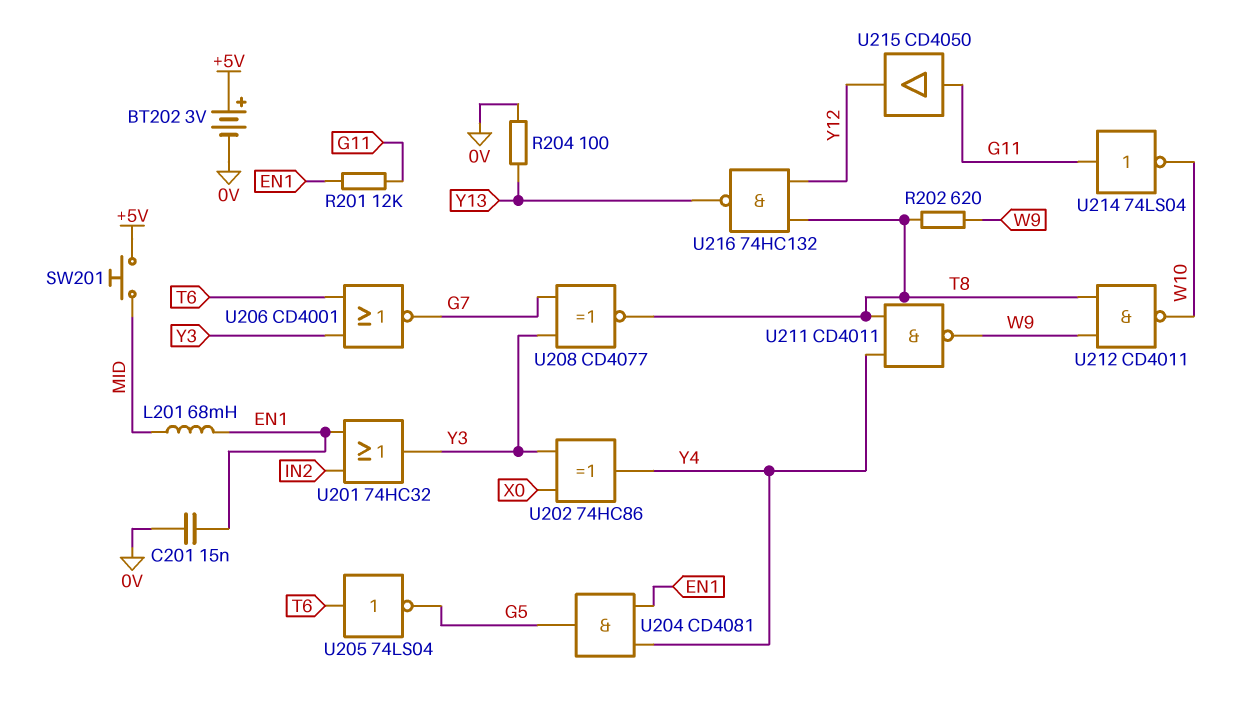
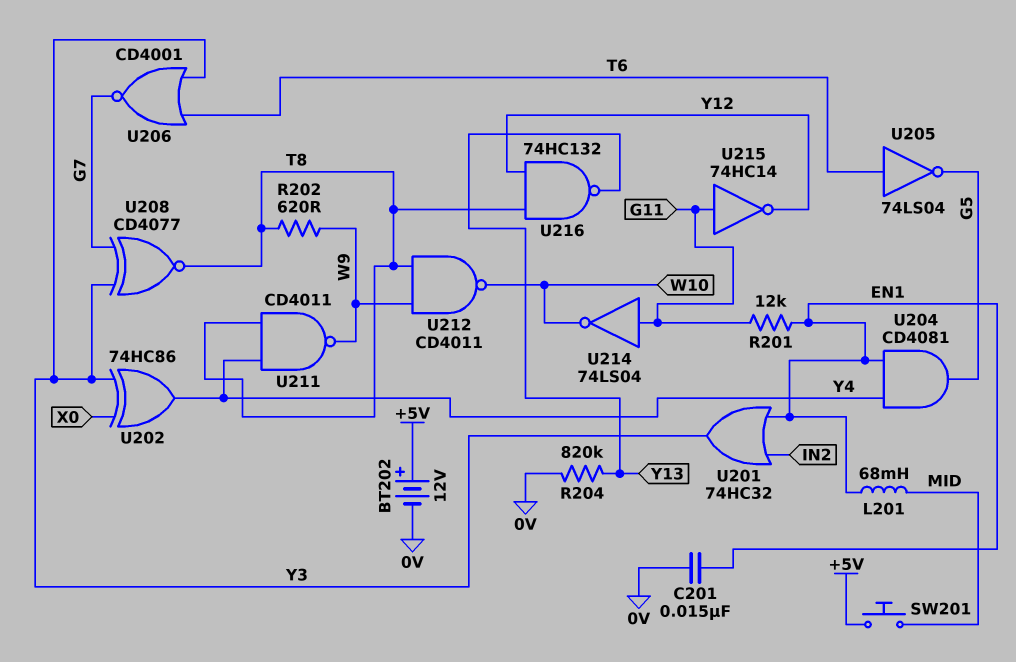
BT202: 3V (plus +5V, minus 0V) -> 12V (plus +5V, minus 0V)
R204: 100 (0V, Y13) -> 820k (0V, Y13)
U215: buffer CD4050 (in G11, out Y12) -> NOT 74HC14 (in G11, out Y12)

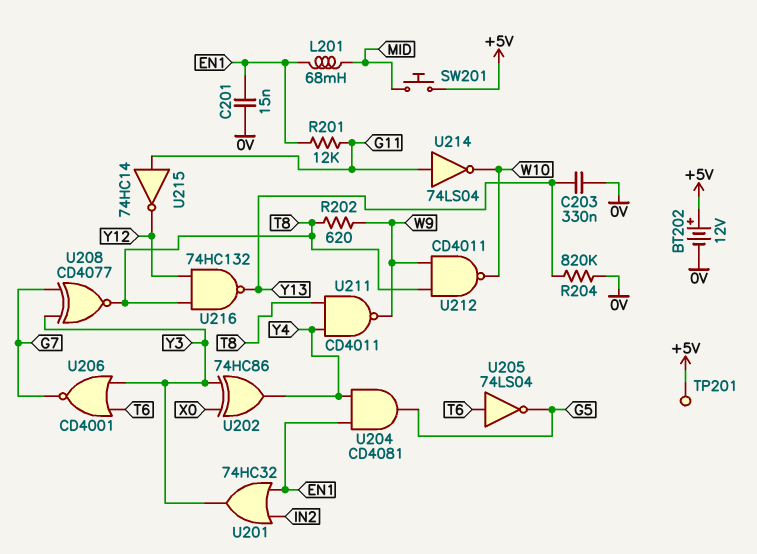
C203: none -> 330nF (0V, Y13)
TP201: none -> test point (+5V)

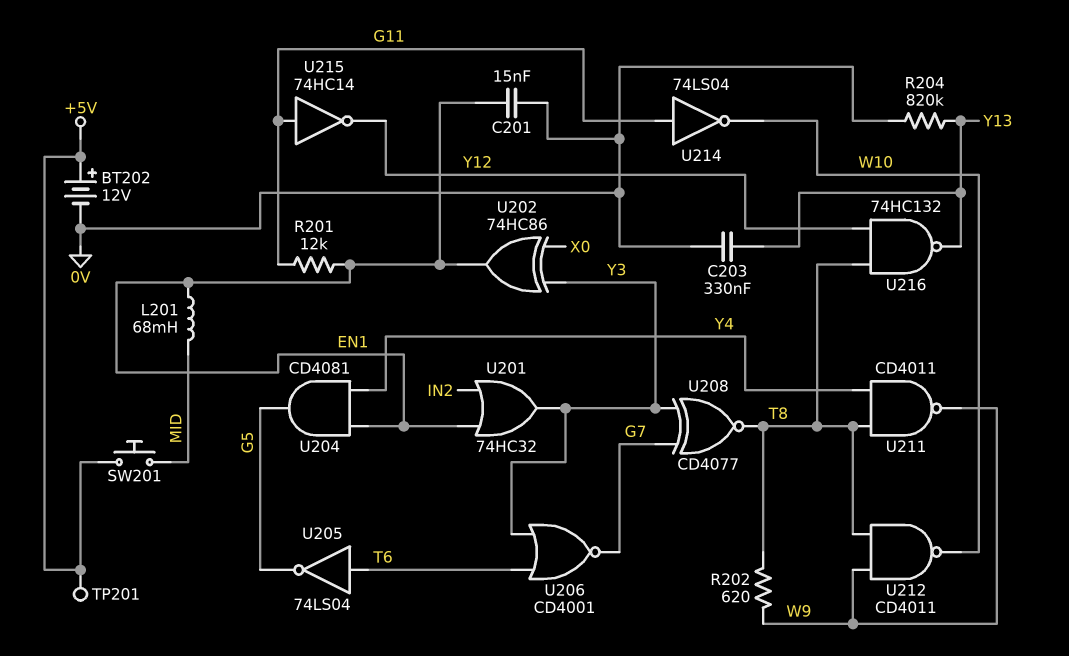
U202: XOR 74HC86 (in X0, in Y3, out Y4) -> XOR 74HC86 (in X0, in Y3, out EN1)

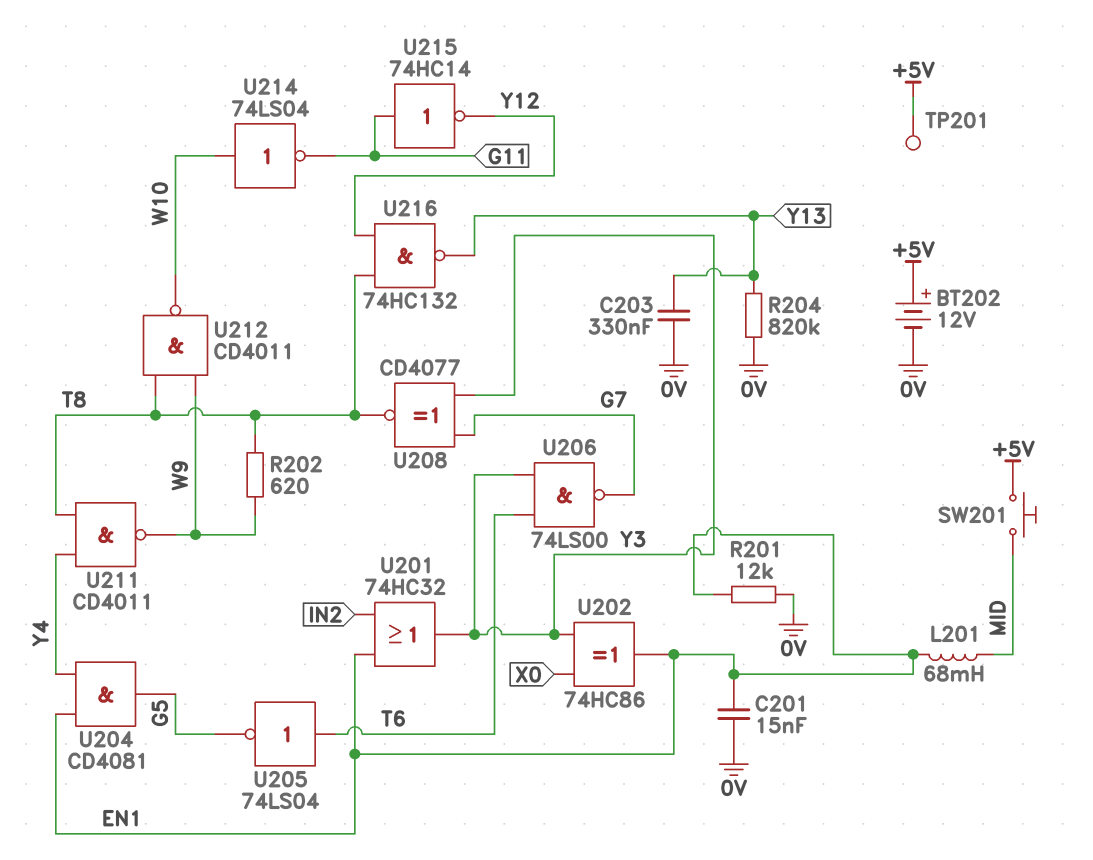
R201: 12k (EN1, G11) -> 12k (0V, EN1)
U206: NOR CD4001 (in T6, in Y3, out G7) -> NAND 74LS00 (in T6, in Y3, out G7)
U214: NOT 74LS04 (in G11, out W10) -> NOT 74LS04 (in W10, out G11)

